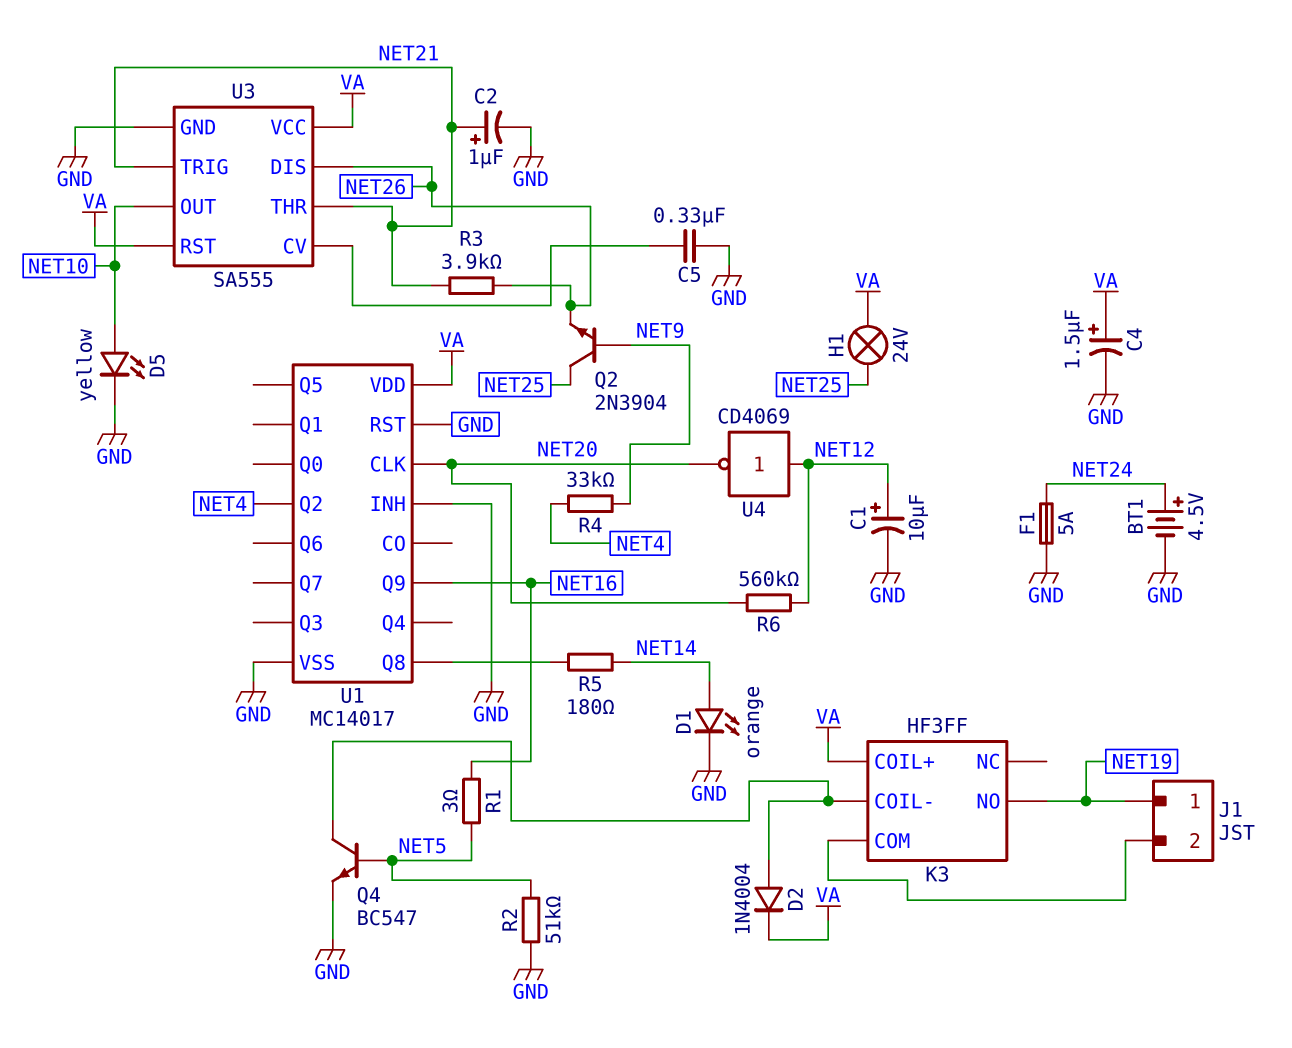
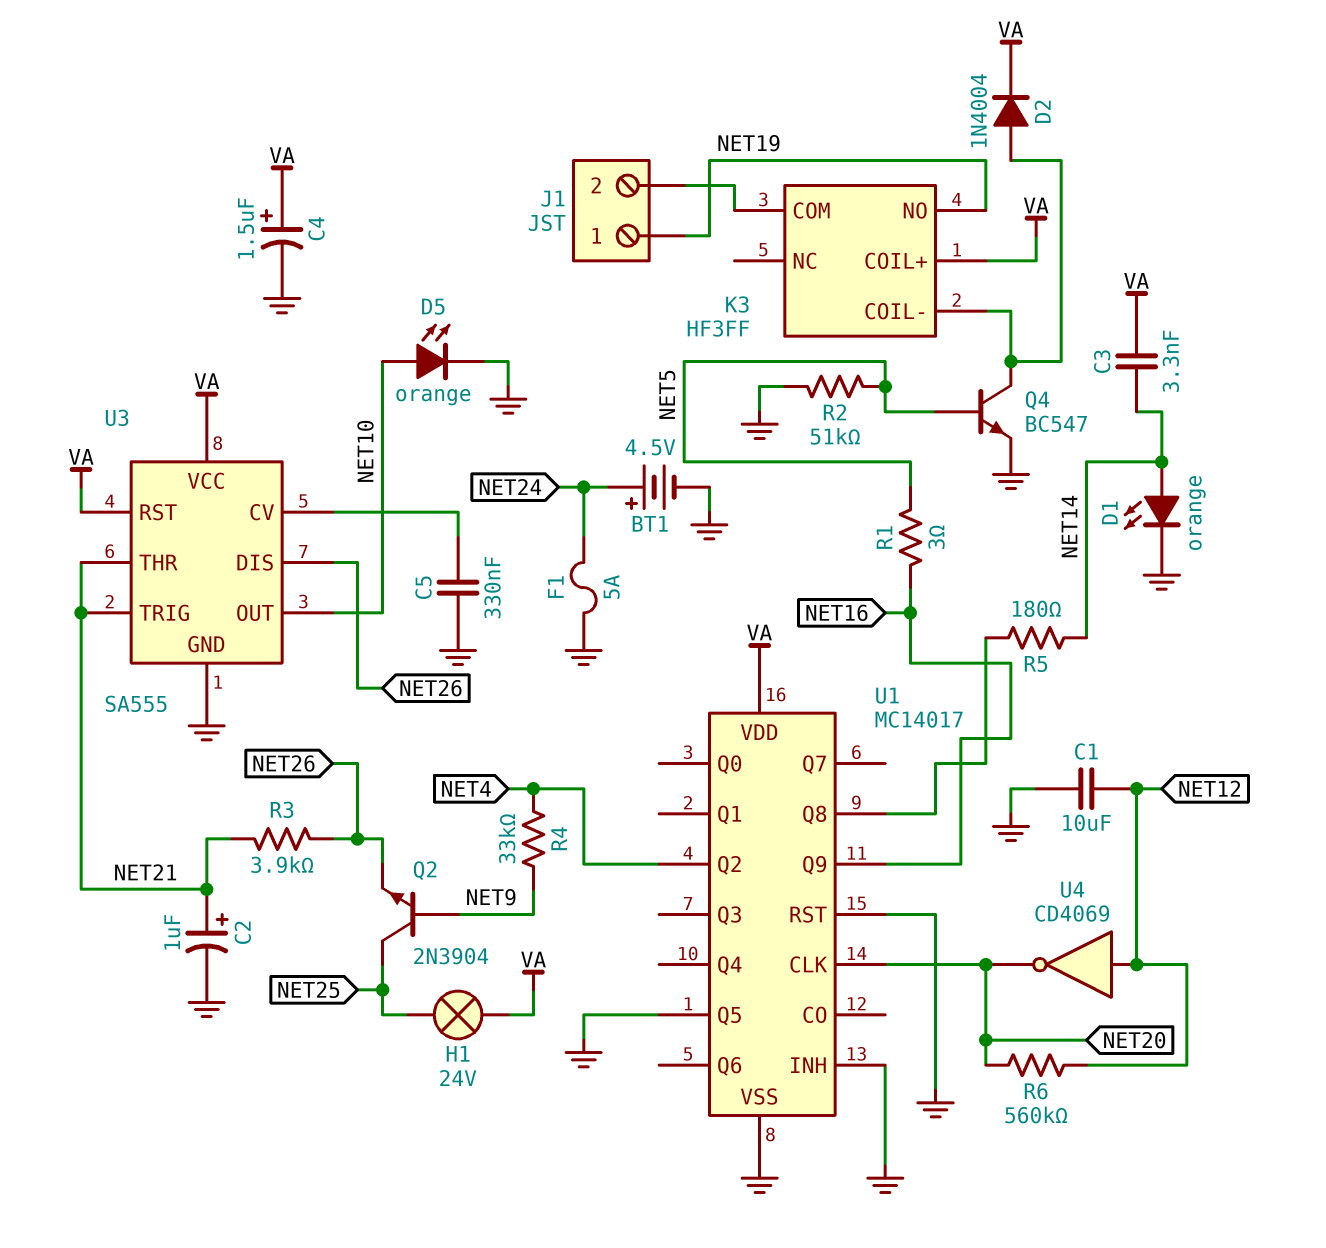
C1: 10uF (plus NET12, minus GND) -> 10uF (GND, NET12)
C3: none -> 3.3nF (NET14, VA)
D5: LED yellow (A NET10, K GND) -> LED orange (A NET10, K GND)
U1 pin Q5: none -> GND

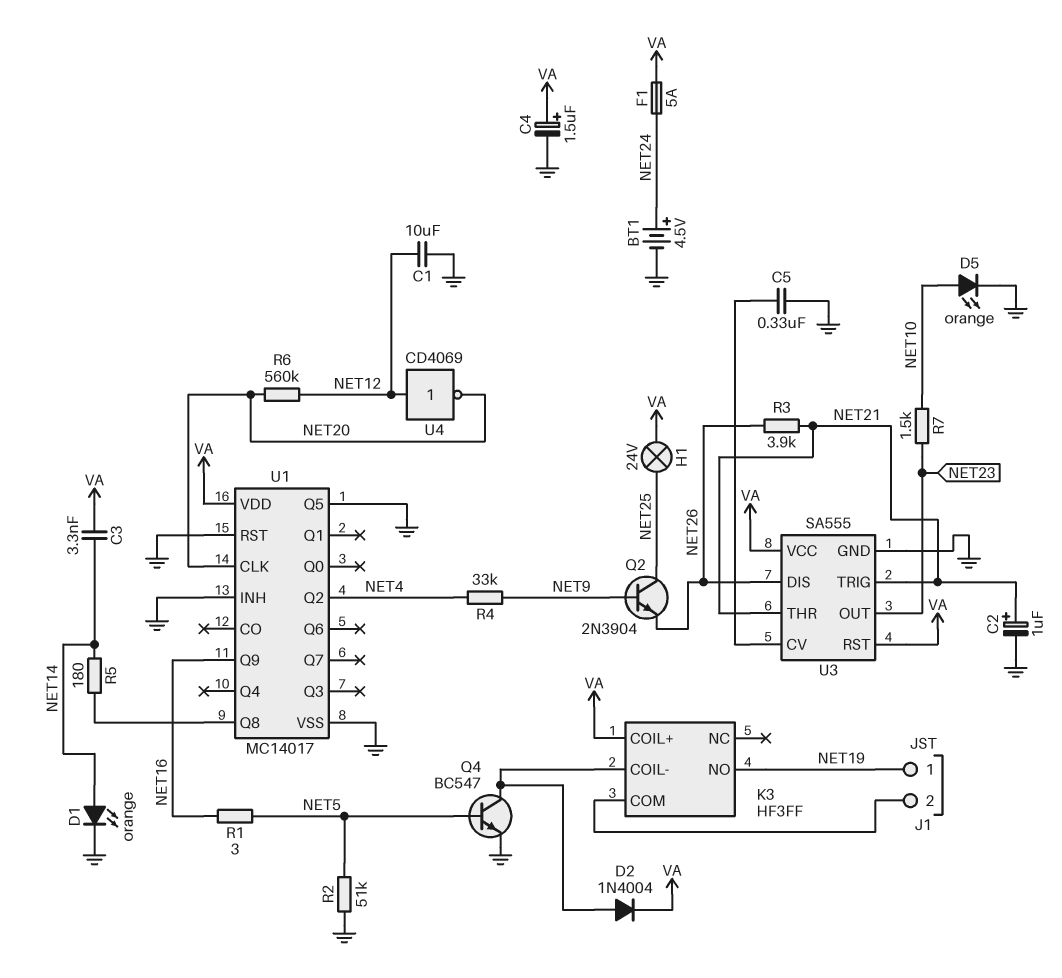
F1: 5A (GND, NET24) -> 5A (NET24, VA)
R7: none -> 1.5k (NET10, NET23)
U3 pin OUT: NET10 -> NET23

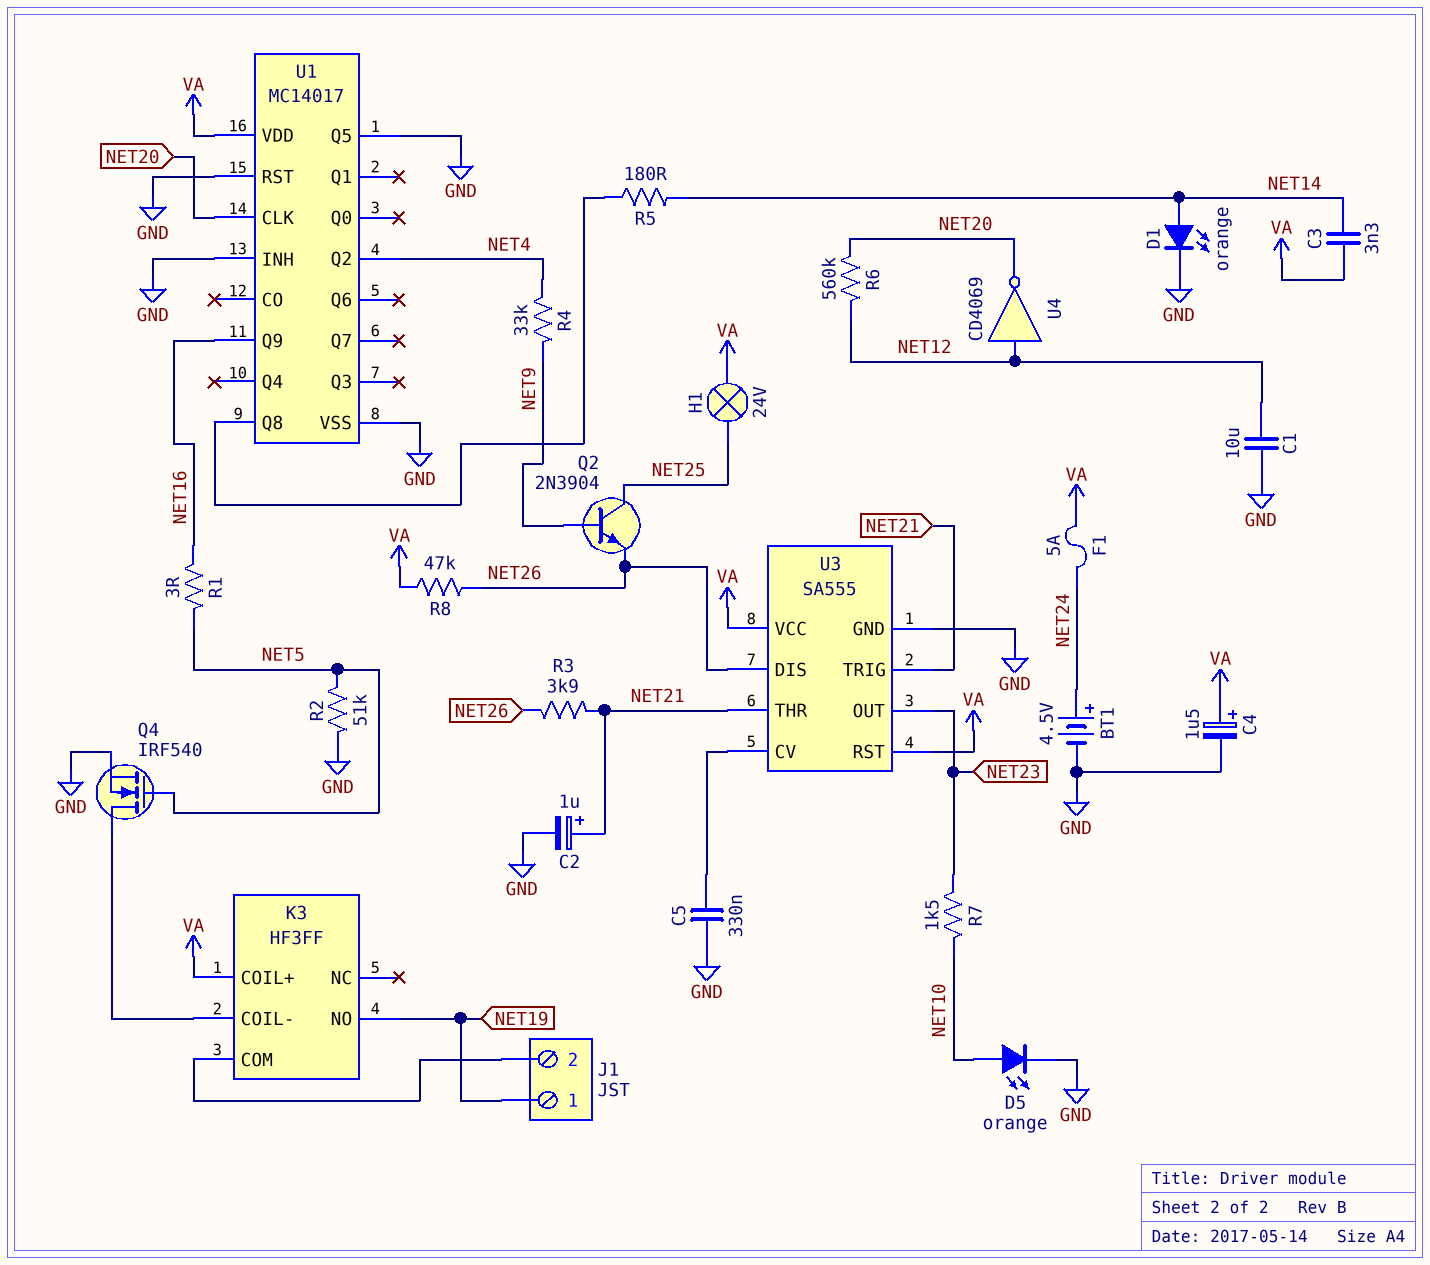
D2: diode 1N4004 (A K3/COIL-, K VA) -> none
Q4: NPN BC547 (B NET5, C K3/COIL-, E GND) -> NMOS IRF540 (G NET5, D K3/COIL-, S GND)
R8: none -> 47k (NET26, VA)

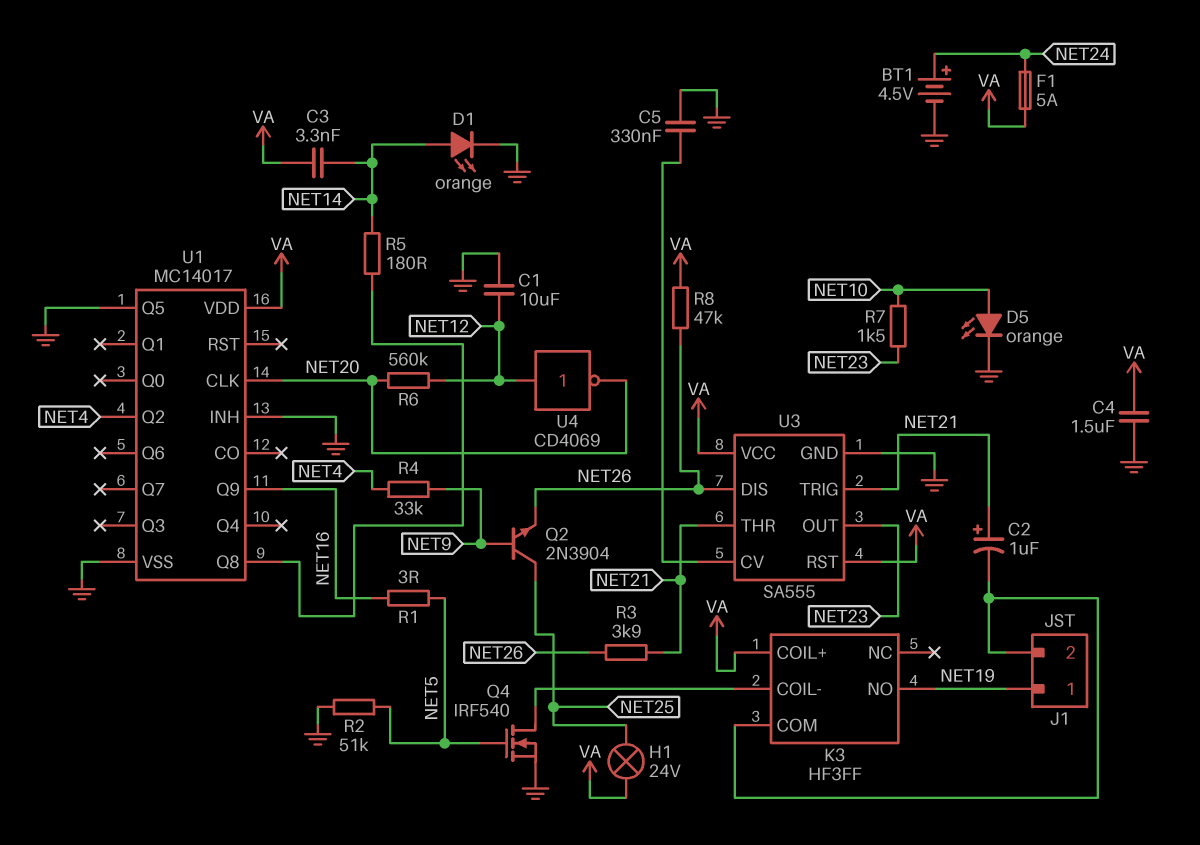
C2: 1uF (plus NET21, minus GND) -> 1uF (plus NET21, minus J1/2)
C4: 1.5uF (plus VA, minus GND) -> 1.5uF (GND, VA)
U1 pin RST: GND -> none

